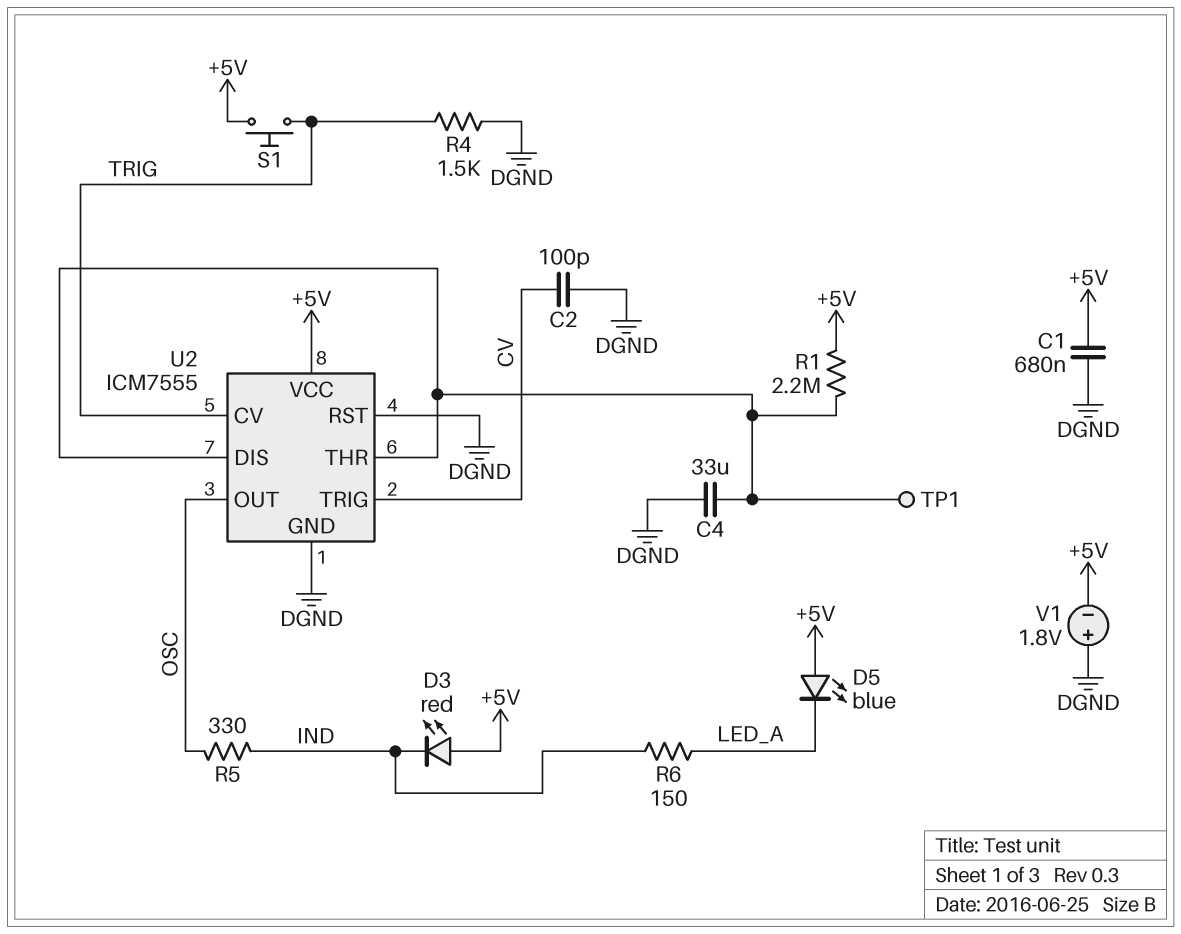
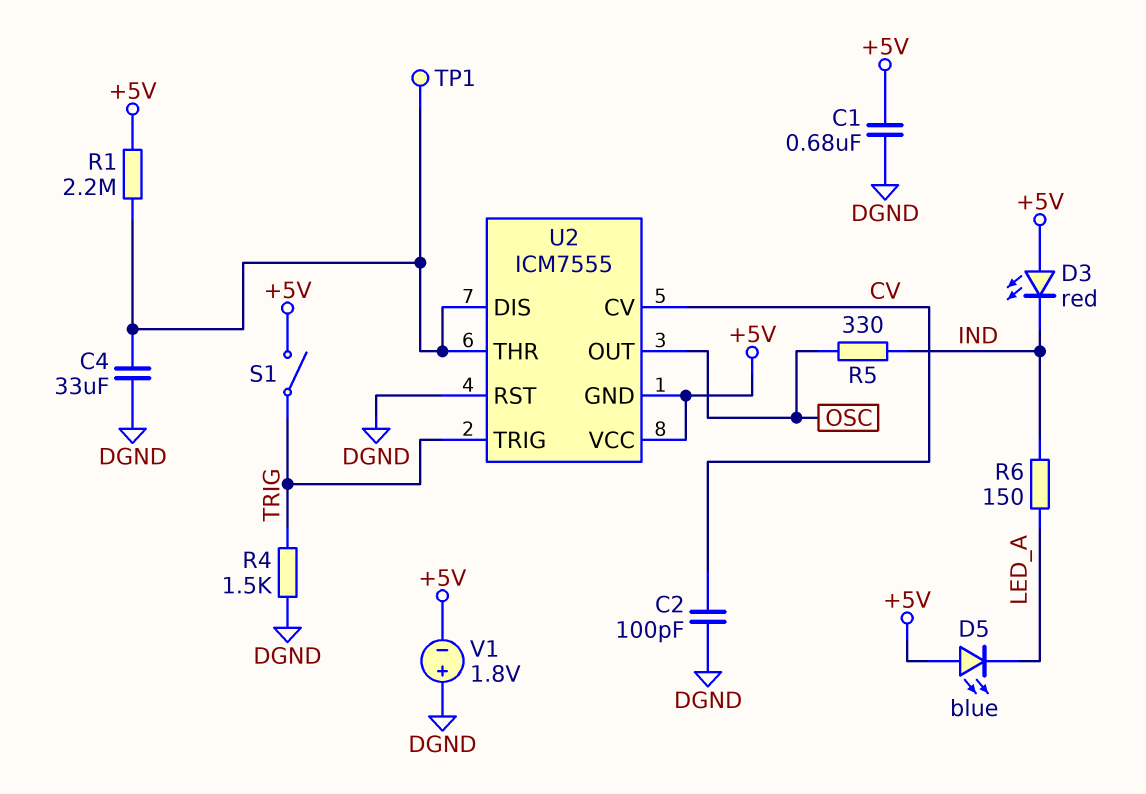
S1: button (+5V, TRIG) -> switch (+5V, TRIG)
U2 pin CV: TRIG -> CV
U2 pin GND: DGND -> +5V
U2 pin TRIG: CV -> TRIG

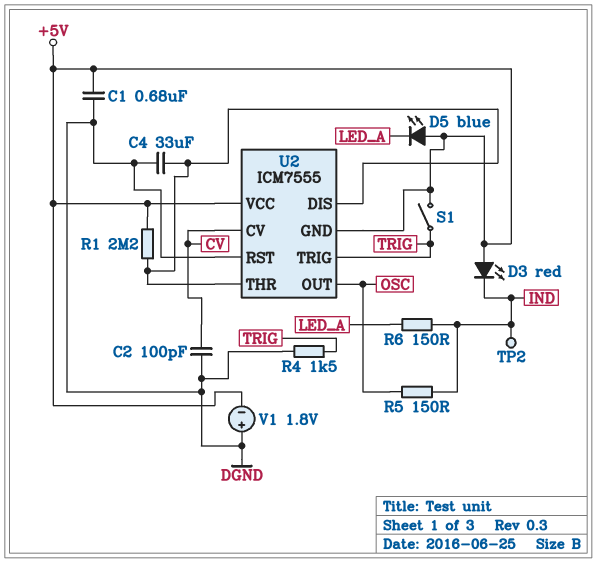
R5: 330 (IND, OSC) -> 150 (IND, OSC)
TP1: test point (U2/DIS) -> none
TP2: none -> test point (IND)

